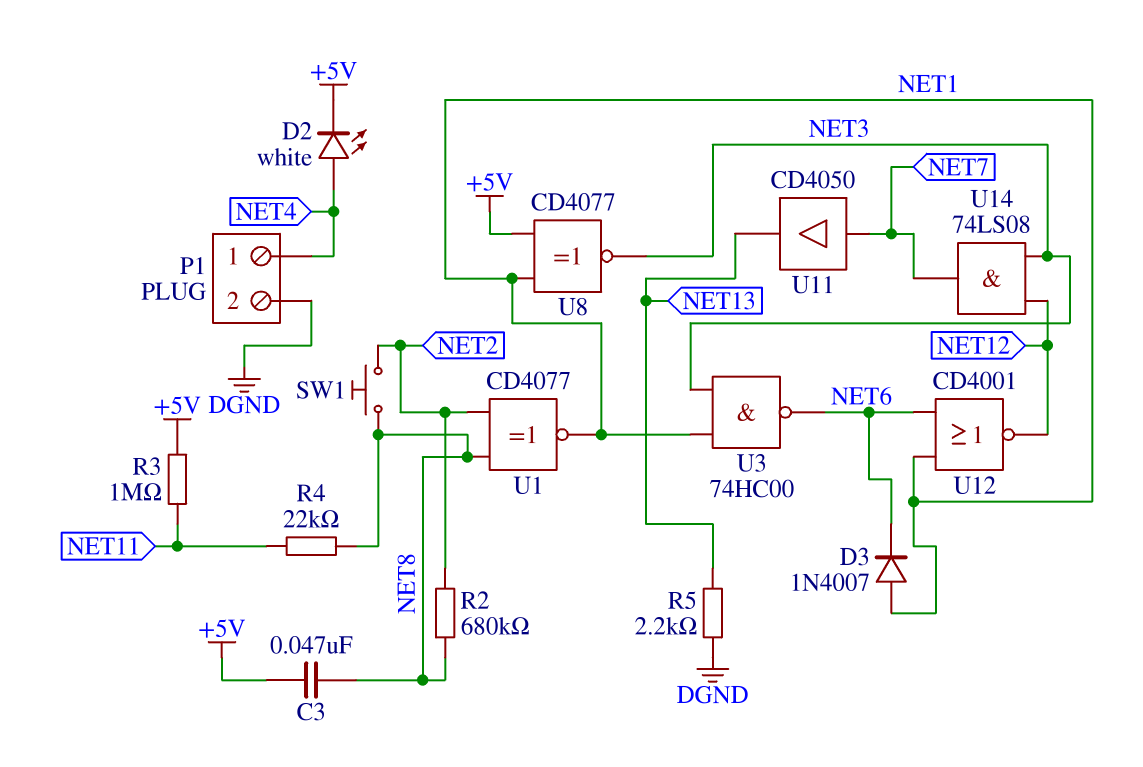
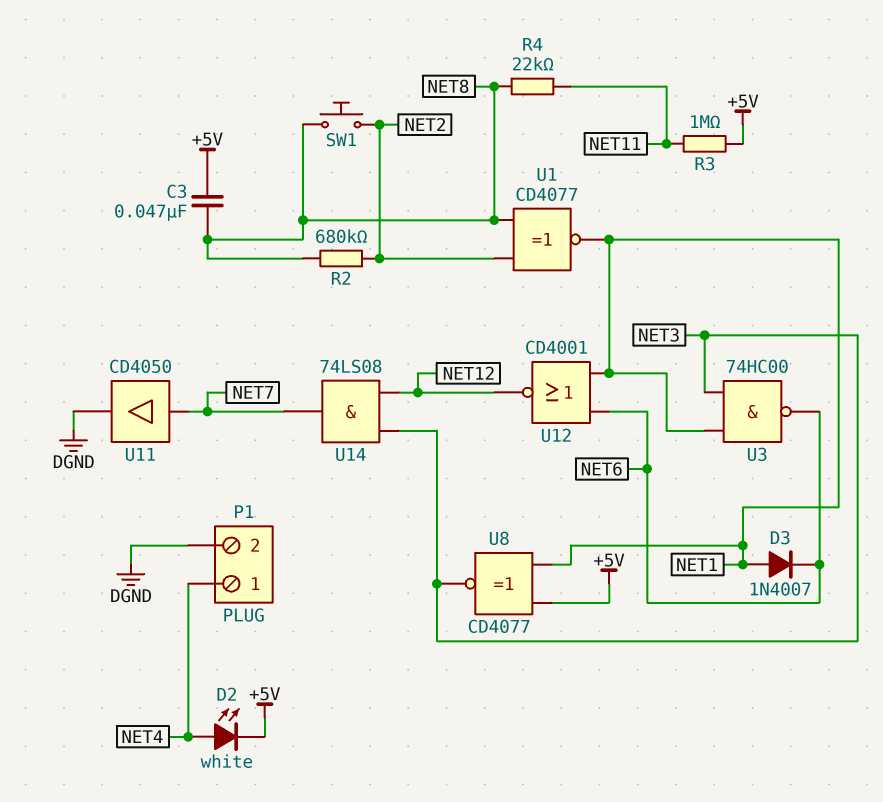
R5: 2.2k (DGND, NET13) -> none
U11: buffer CD4050 (in NET7, out NET13) -> buffer CD4050 (in NET7, out DGND)

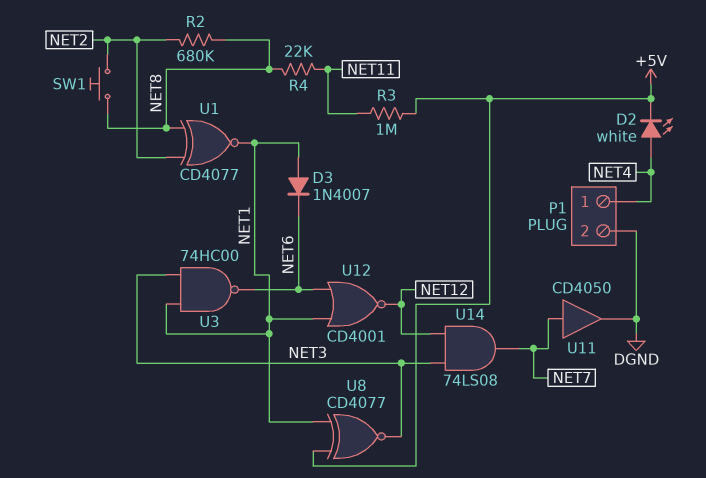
C3: 47nF (+5V, NET8) -> none

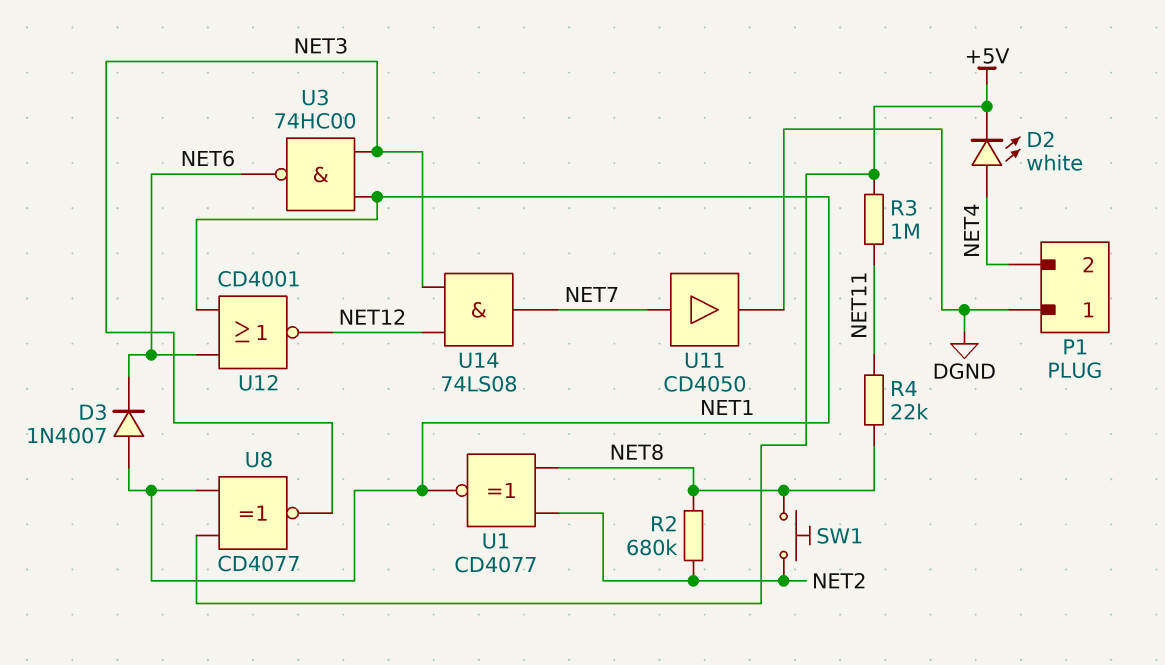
P1 pin 1: NET4 -> DGND
P1 pin 2: DGND -> NET4

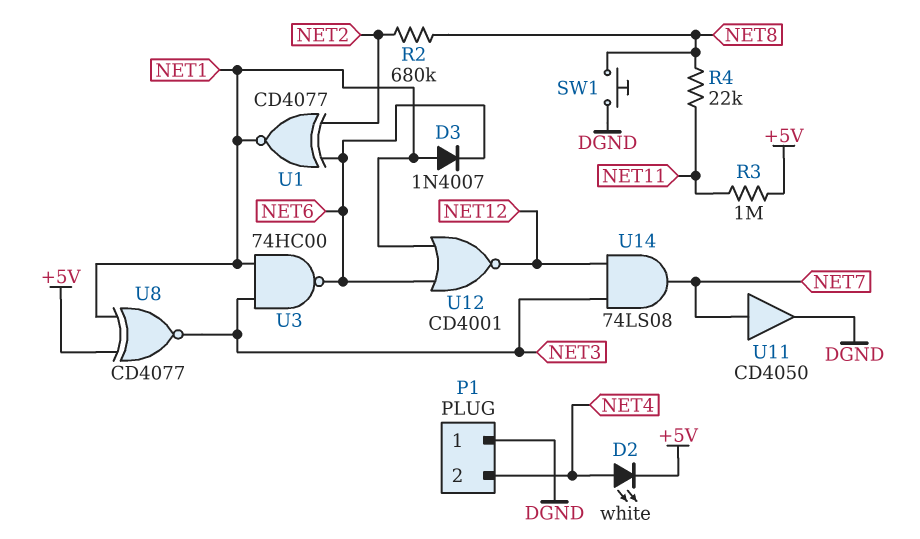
SW1: button (NET2, NET8) -> button (DGND, NET8)
U1: XNOR CD4077 (in NET2, in NET8, out NET1) -> XNOR CD4077 (in NET2, in NET6, out NET1)

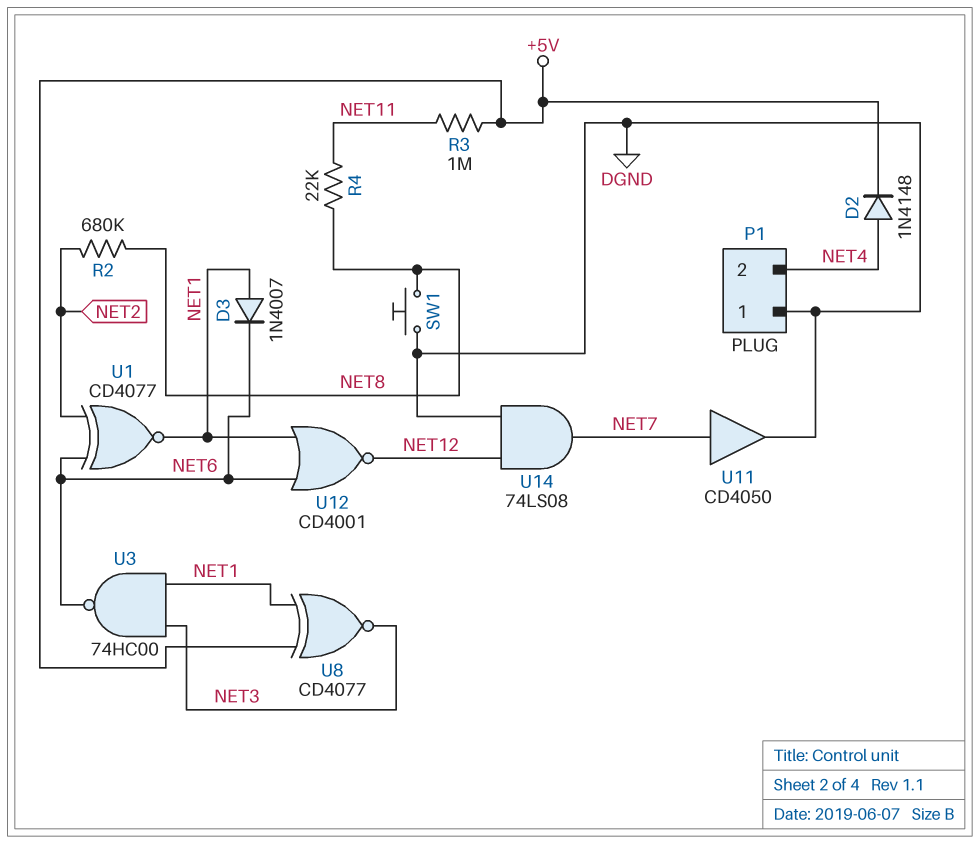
D2: LED white (A NET4, K +5V) -> diode 1N4148 (A NET4, K +5V)
U14: AND 74LS08 (in NET3, in NET12, out NET7) -> AND 74LS08 (in DGND, in NET12, out NET7)

